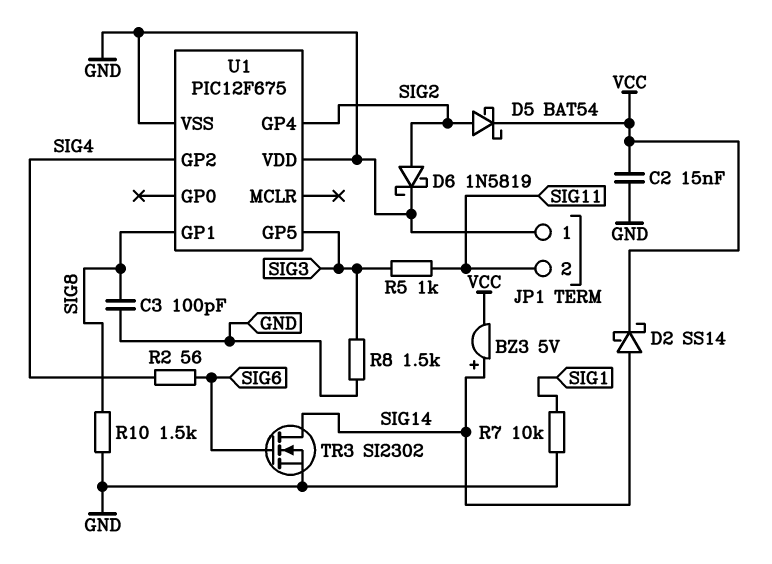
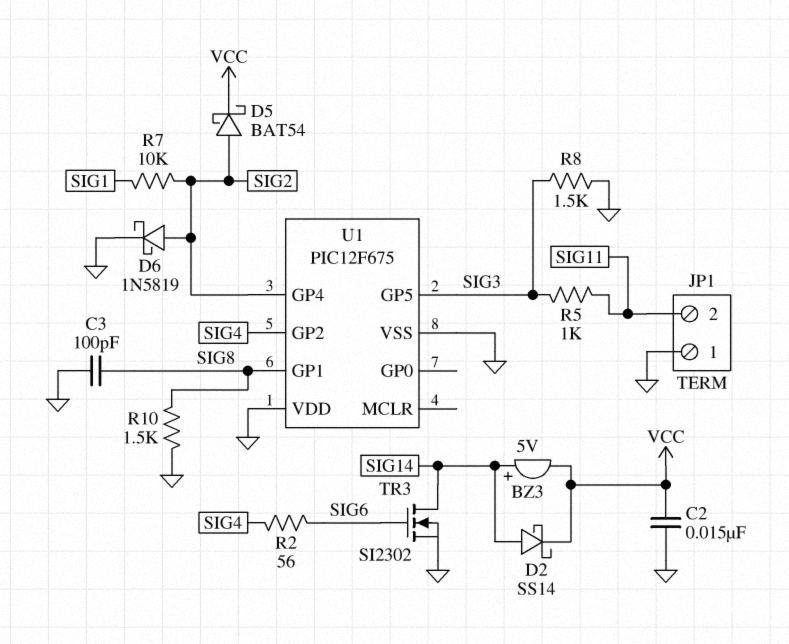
R7: 10k (GND, SIG1) -> 10k (SIG1, SIG2)

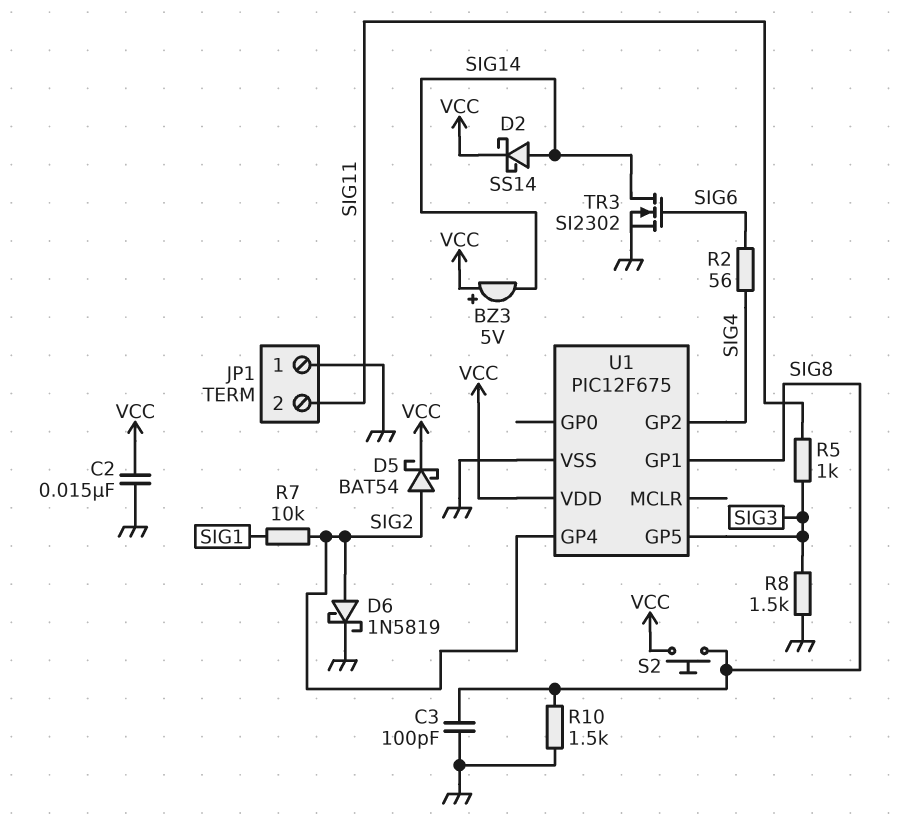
BZ3: buzzer 5V (plus SIG14, minus VCC) -> buzzer 5V (plus VCC, minus SIG14)
S2: none -> button (SIG8, VCC)
U1 pin VDD: GND -> VCC

